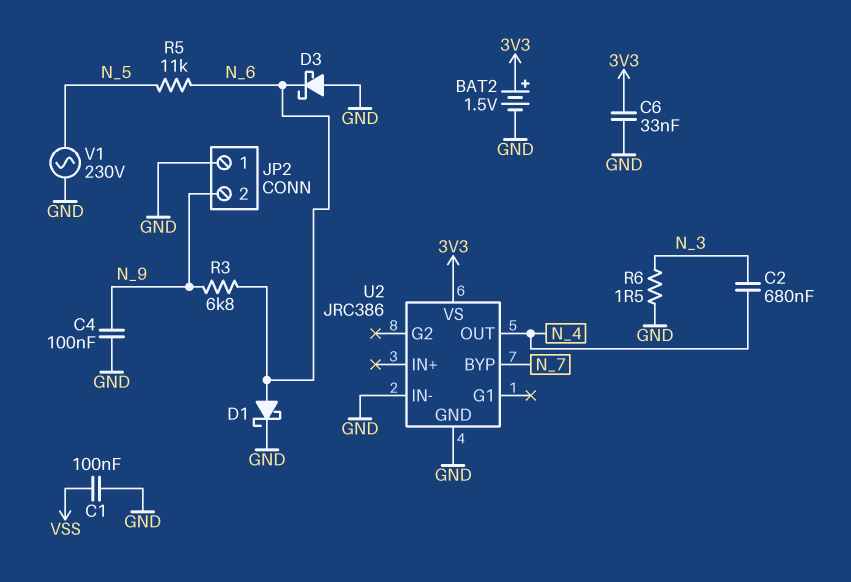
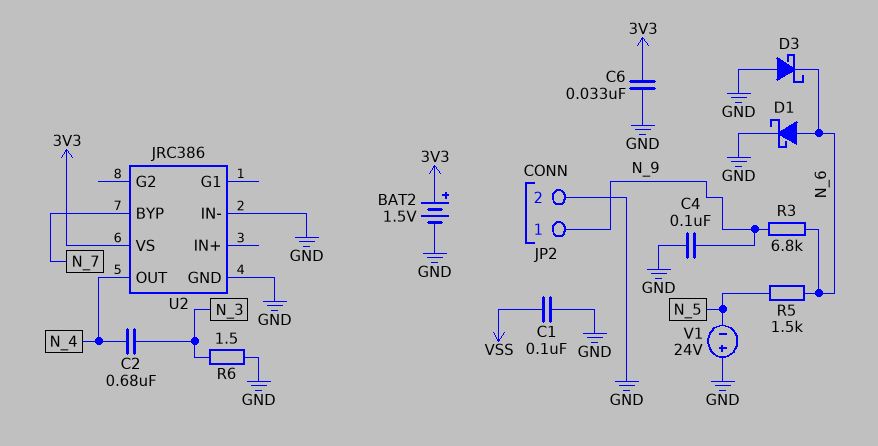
JP2 pin 1: GND -> N_9
JP2 pin 2: N_9 -> GND
R5: 11k (N_5, N_6) -> 1.5k (N_5, N_6)
V1: AC 230V (GND, N_5) -> 24V (plus GND, minus N_5)

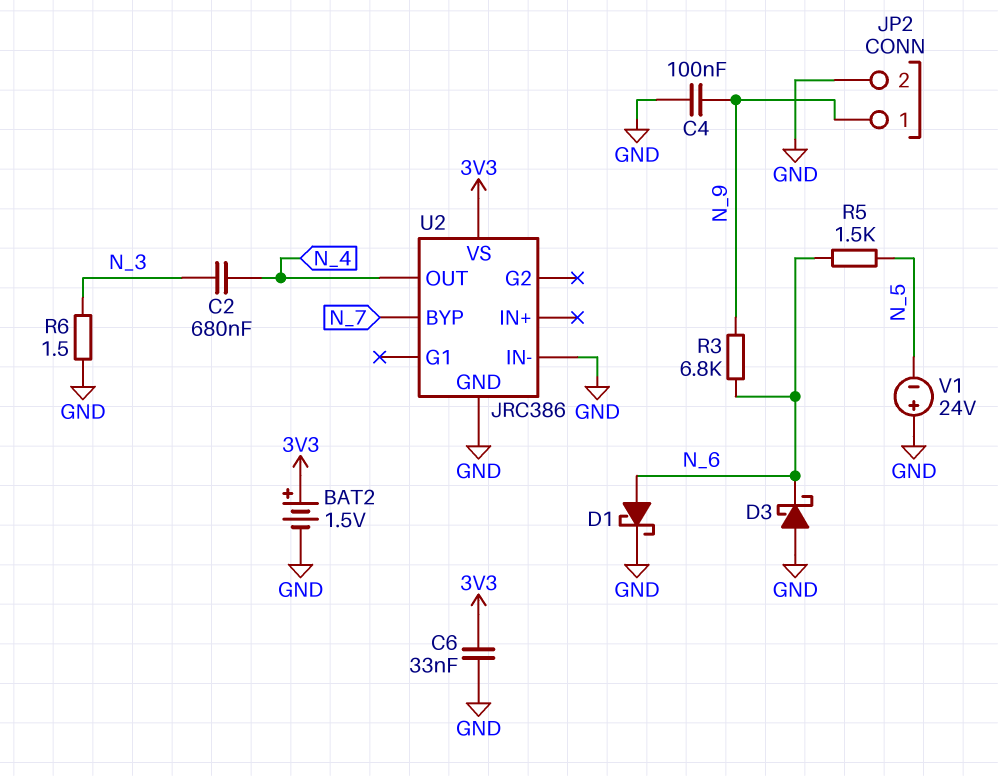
C1: 100nF (GND, VSS) -> none

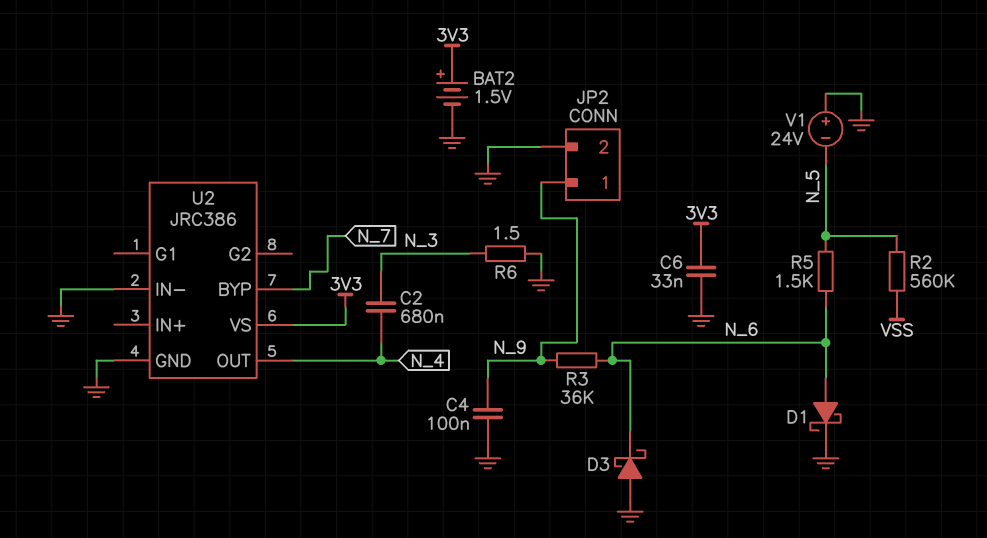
R2: none -> 560k (N_5, VSS)
R3: 6.8k (N_6, N_9) -> 36k (N_6, N_9)

